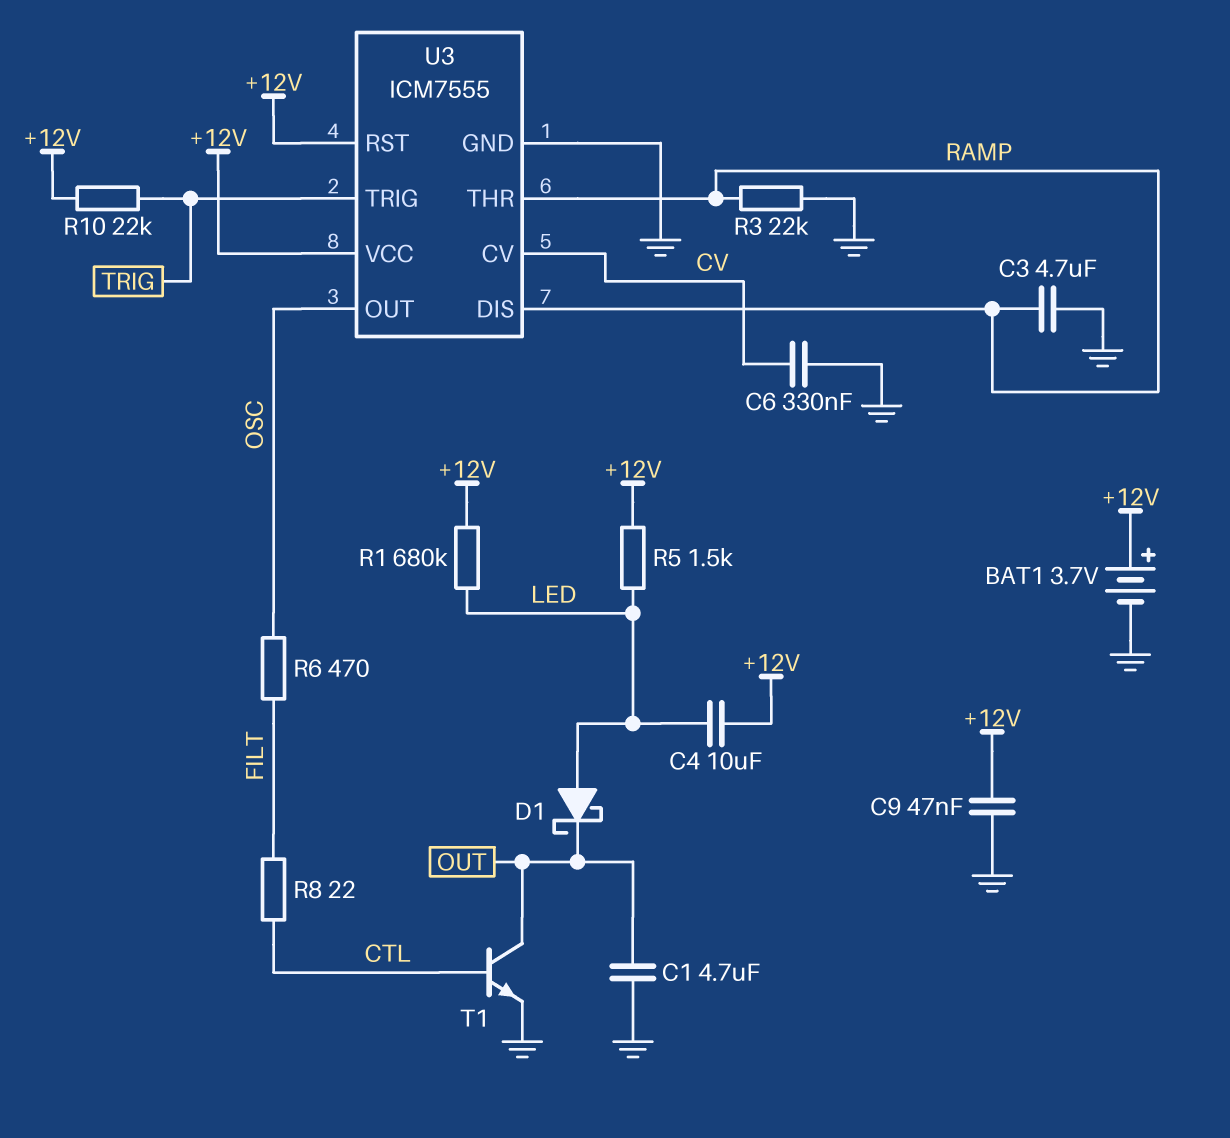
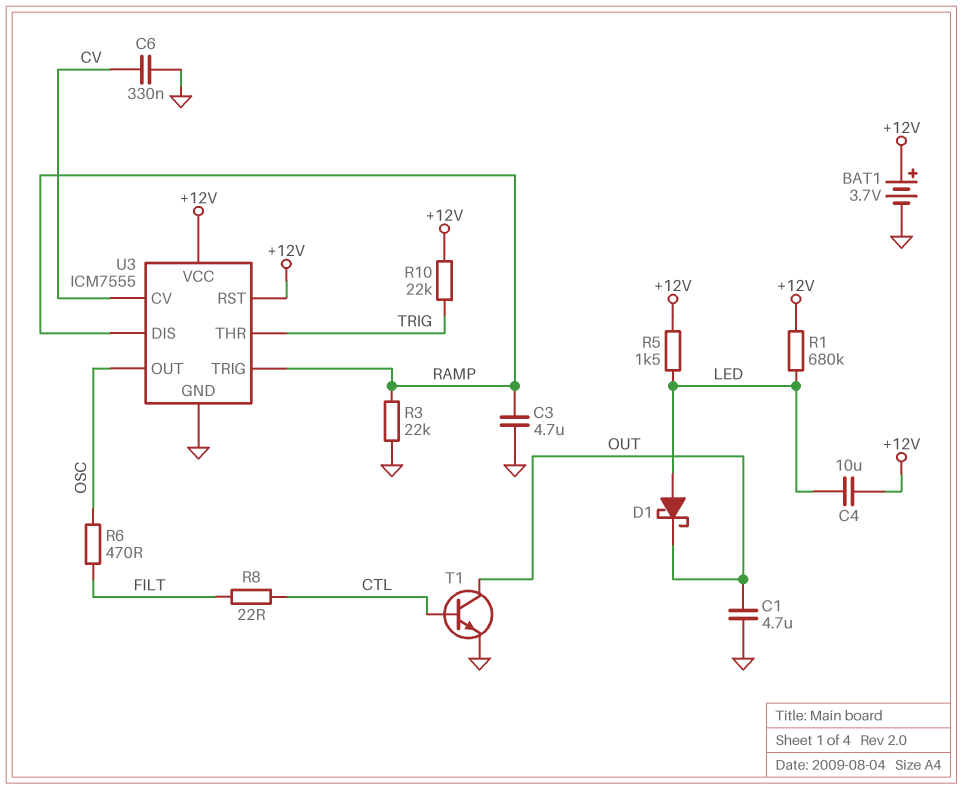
C9: 47nF (+12V, GND) -> none
U3 pin THR: RAMP -> TRIG
U3 pin TRIG: TRIG -> RAMP

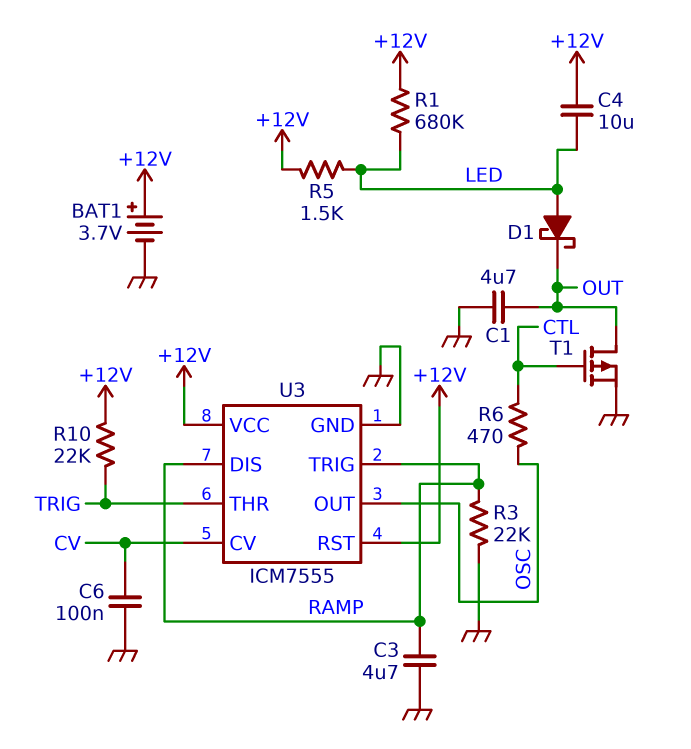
C6: 330nF (CV, GND) -> 100nF (CV, GND)
R6: 470 (FILT, OSC) -> 470 (CTL, OSC)
R8: 22 (CTL, FILT) -> none
T1: NPN (B CTL, C OUT, E GND) -> PMOS (G CTL, D OUT, S GND)

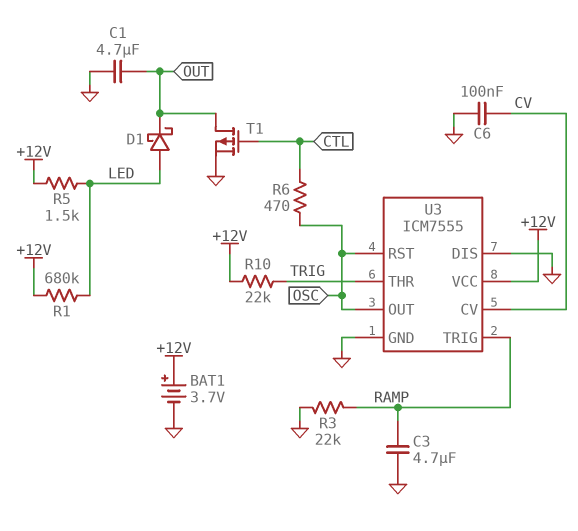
C4: 10uF (+12V, LED) -> none
U3 pin DIS: RAMP -> GND
U3 pin RST: +12V -> OSC

